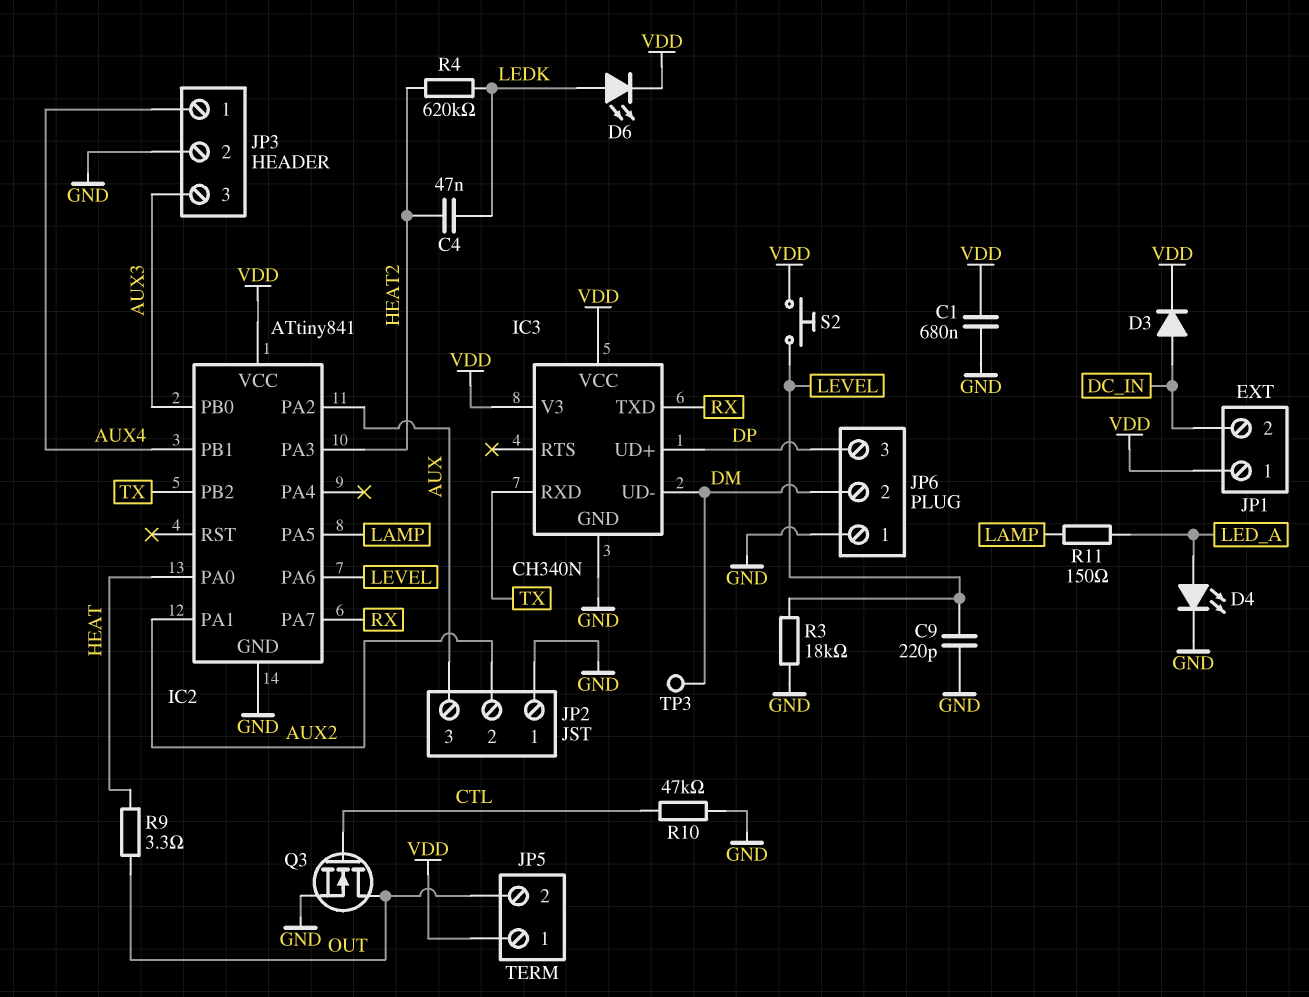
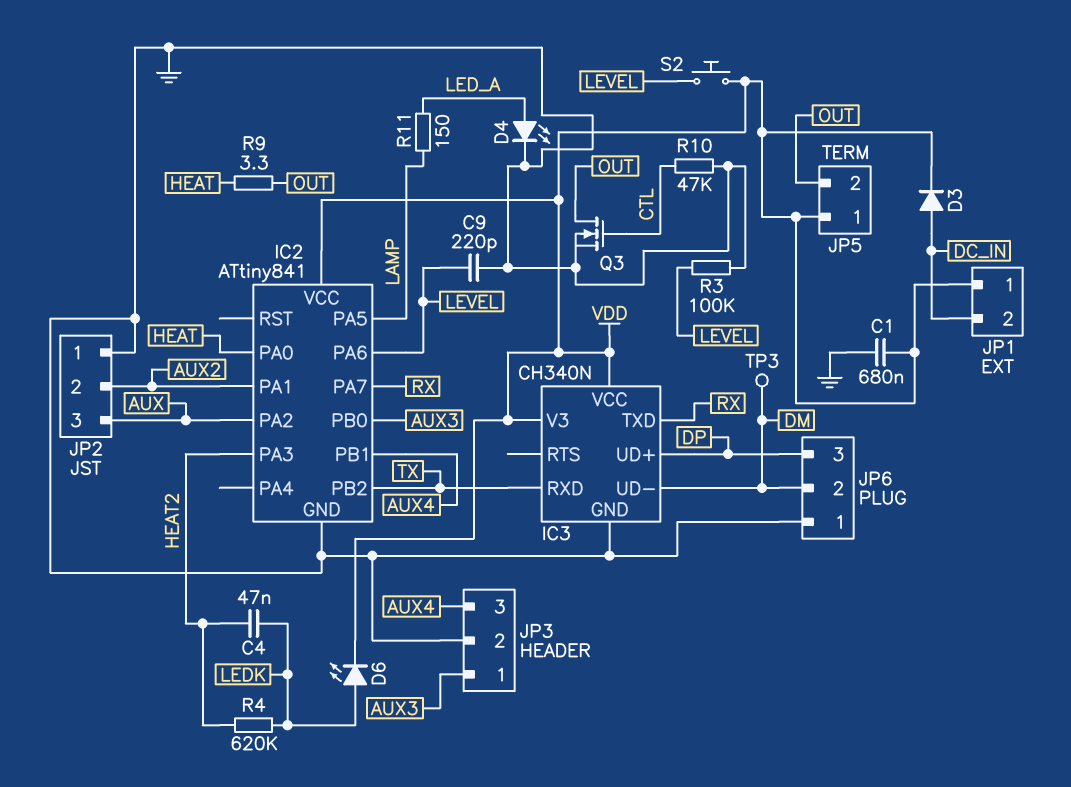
JP3 pin 1: AUX4 -> AUX3
JP3 pin 3: AUX3 -> AUX4
R3: 18k (GND, LEVEL) -> 100k (GND, LEVEL)

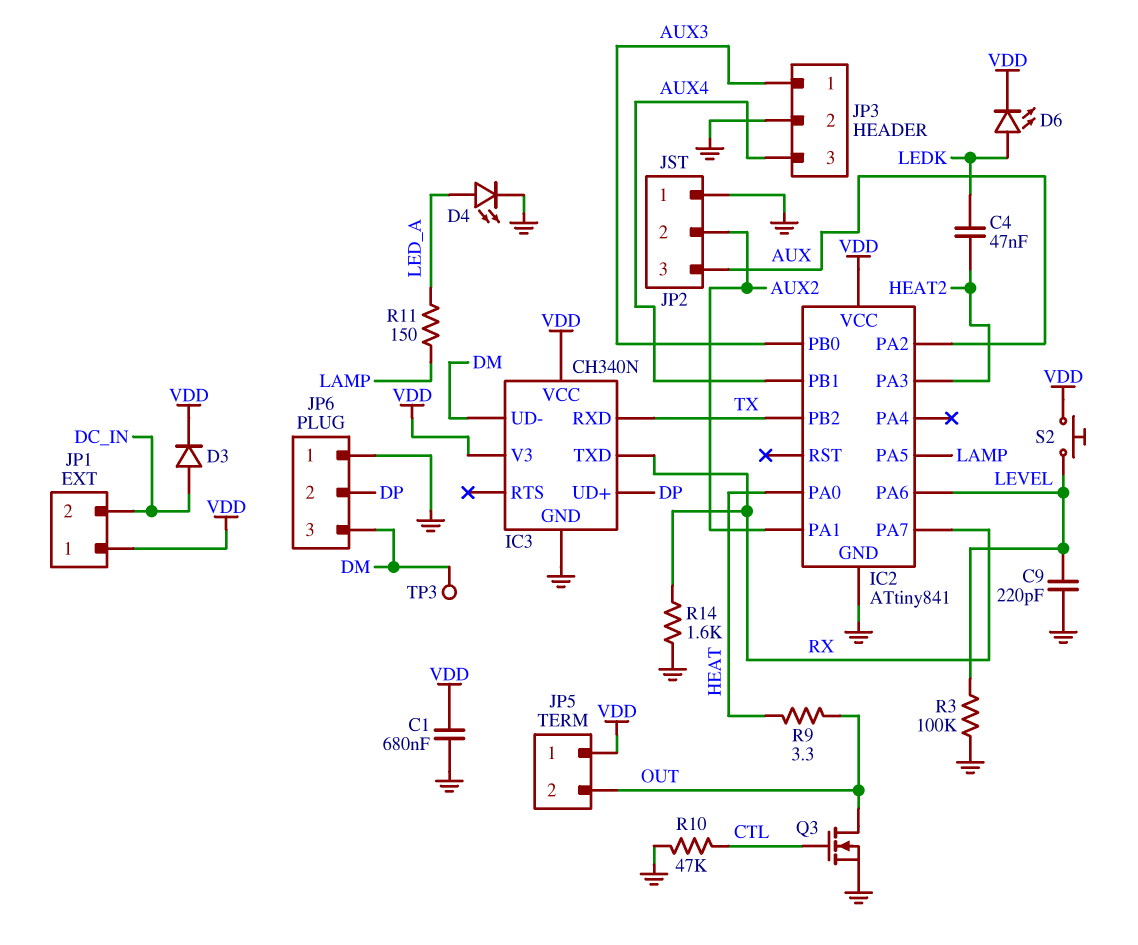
JP6 pin 2: DM -> DP
JP6 pin 3: DP -> DM
R4: 620k (HEAT2, LEDK) -> none
R14: none -> 1.6k (GND, RX)

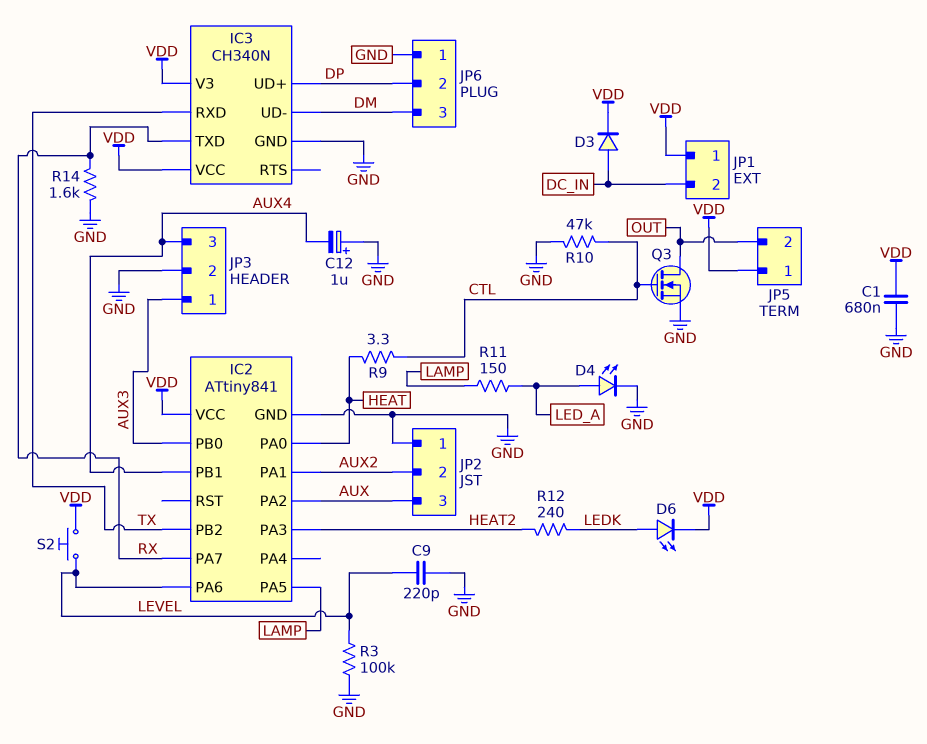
C4: 47nF (HEAT2, LEDK) -> none
C12: none -> 1uF (plus GND, minus AUX4)
R9: 3.3 (HEAT, OUT) -> 3.3 (CTL, HEAT)
R12: none -> 240 (HEAT2, LEDK)
TP3: test point (DM) -> none

